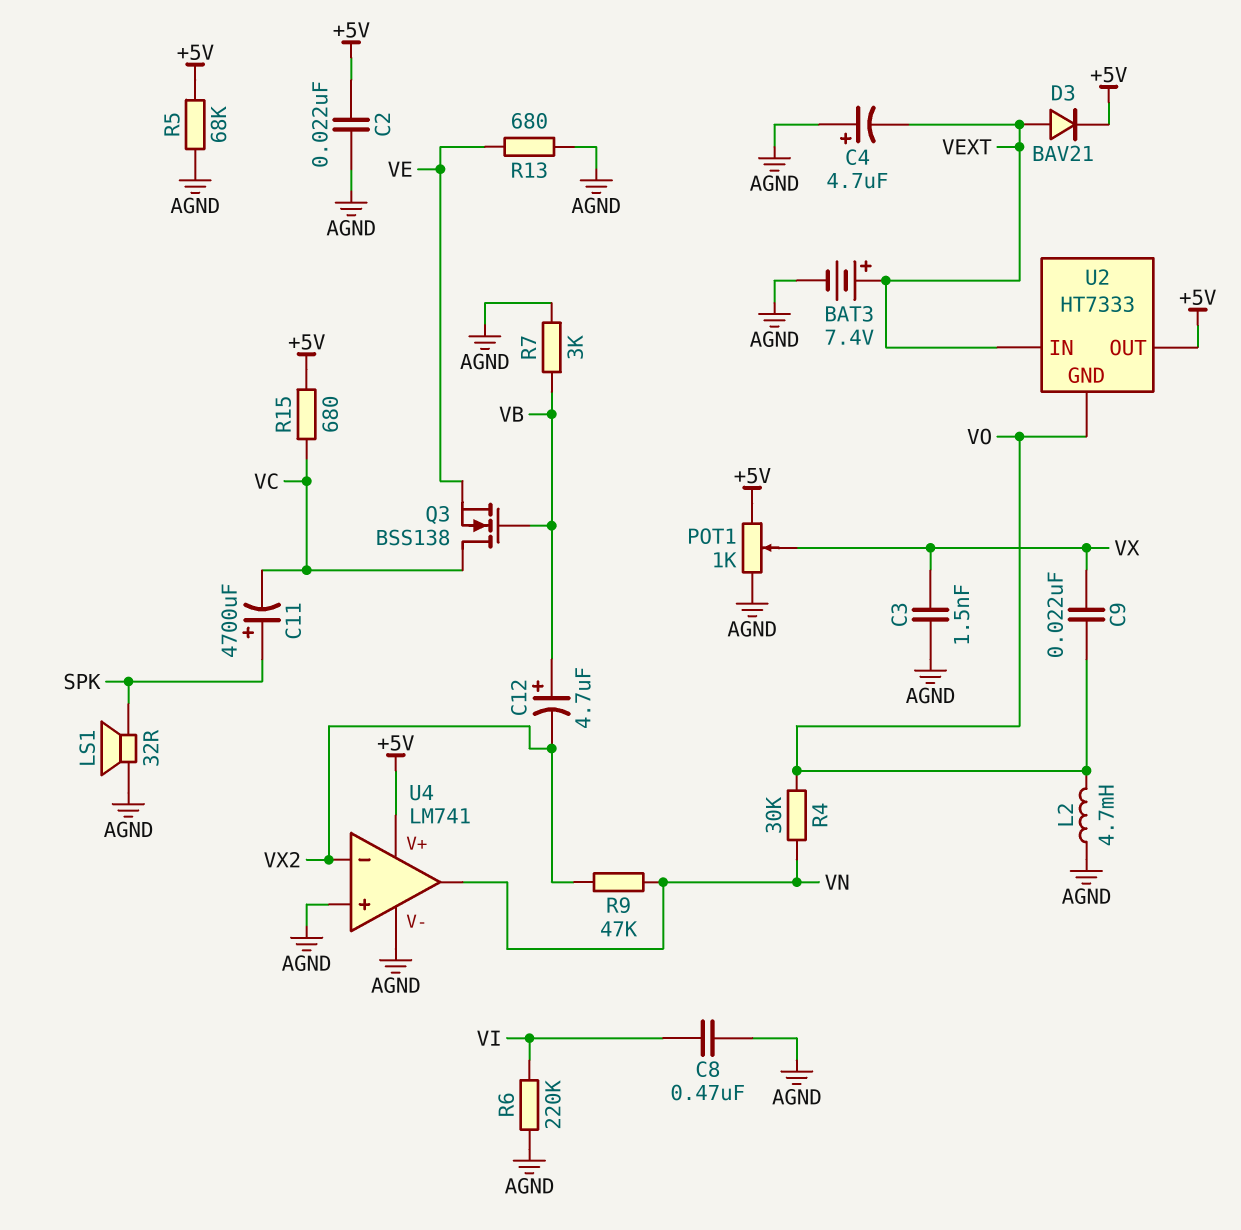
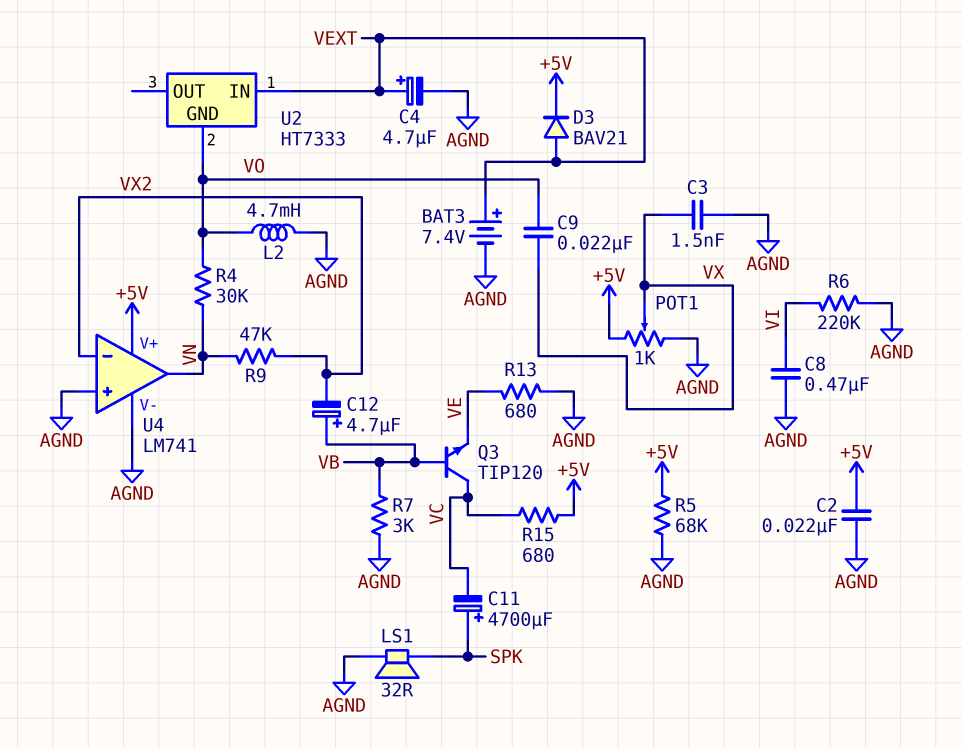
C4: 4.7uF (plus AGND, minus VEXT) -> 4.7uF (plus VEXT, minus AGND)
Q3: NMOS BSS138 (G VB, D VC, S VE) -> NPN TIP120 (B VB, C VC, E VE)
U2 pin OUT: +5V -> none

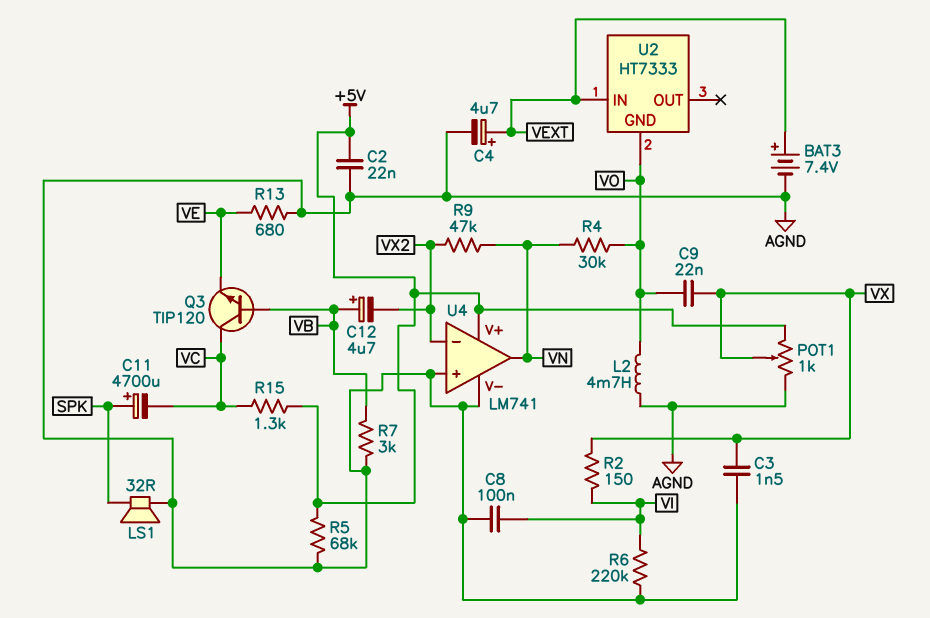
C8: 470nF (AGND, VI) -> 100nF (AGND, VI)
D3: diode BAV21 (A VEXT, K +5V) -> none
R2: none -> 150 (VI, VX)
R15: 680 (+5V, VC) -> 1.3k (+5V, VC)

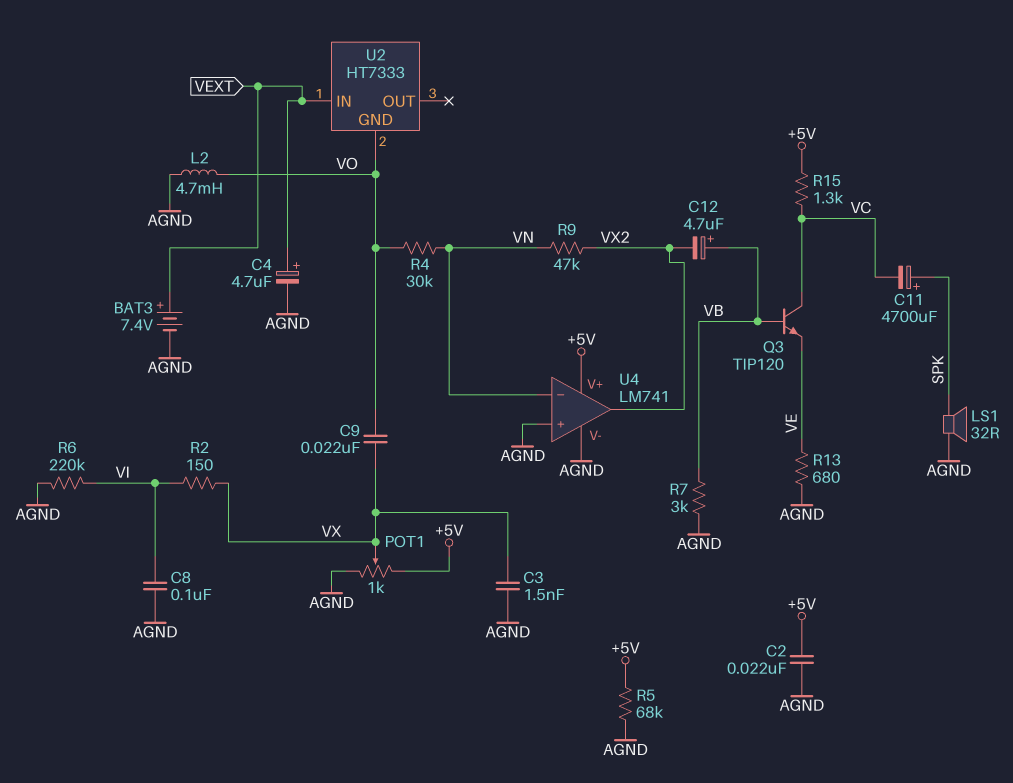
U4 pin in-: VX2 -> VN
U4 pin out: VN -> VX2

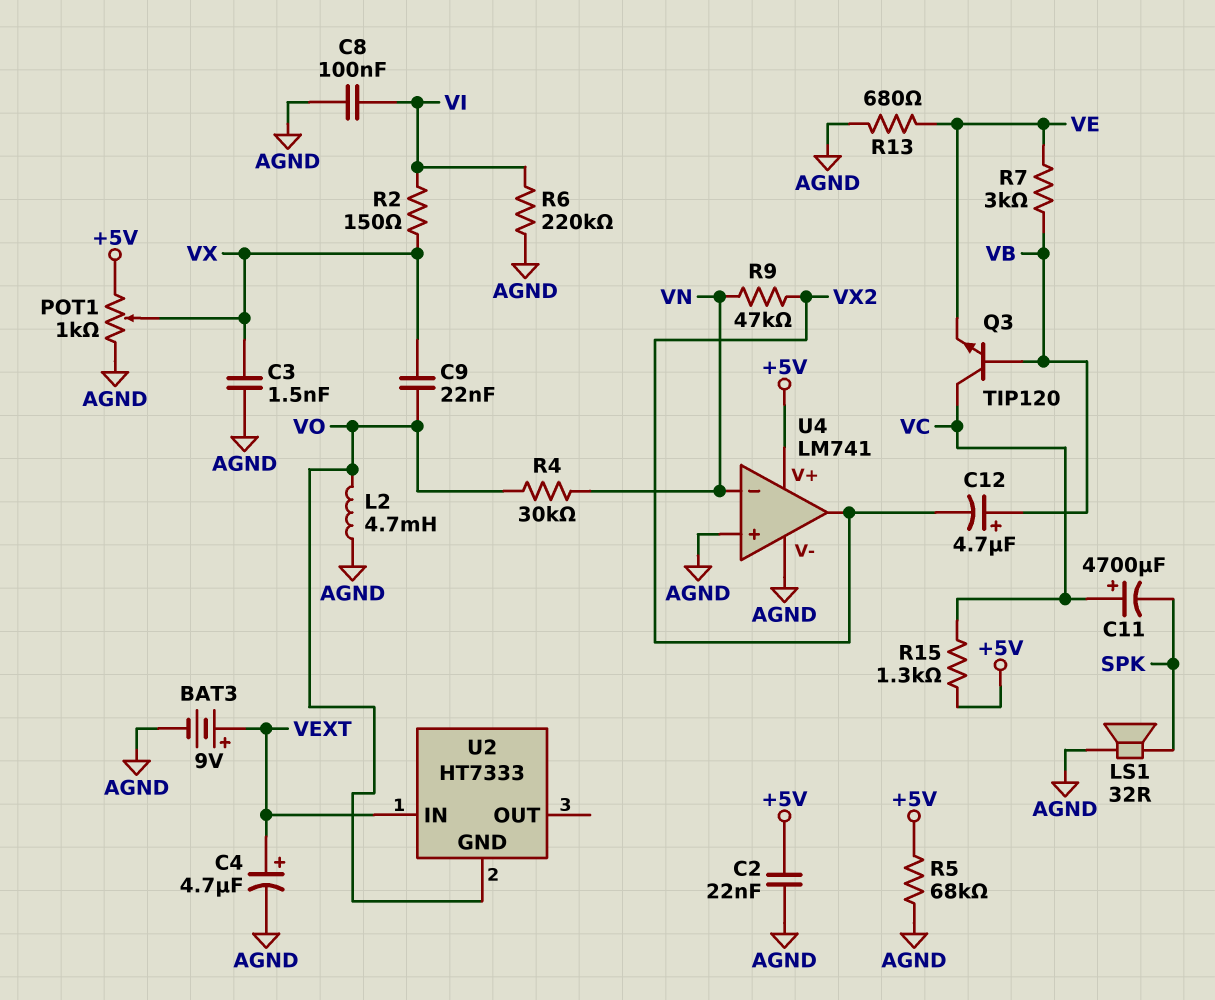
BAT3: 7.4V (plus VEXT, minus AGND) -> 9V (plus VEXT, minus AGND)
C11: 4700uF (plus SPK, minus VC) -> 4700uF (plus VC, minus SPK)
R7: 3k (AGND, VB) -> 3k (VB, VE)

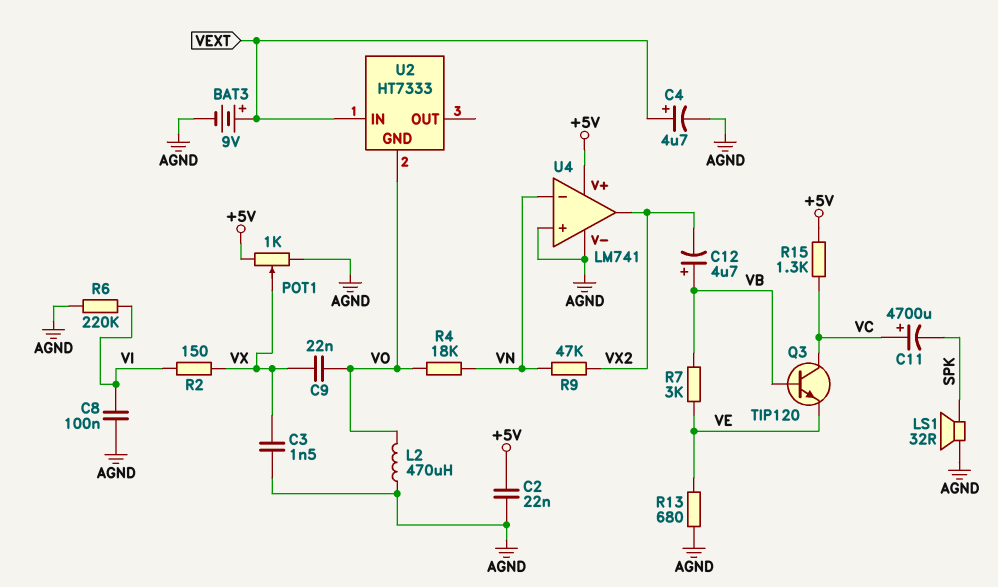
L2: 4.7mH (AGND, VO) -> 470uH (AGND, VO)
R4: 30k (VN, VO) -> 18k (VN, VO)
R5: 68k (+5V, AGND) -> none

